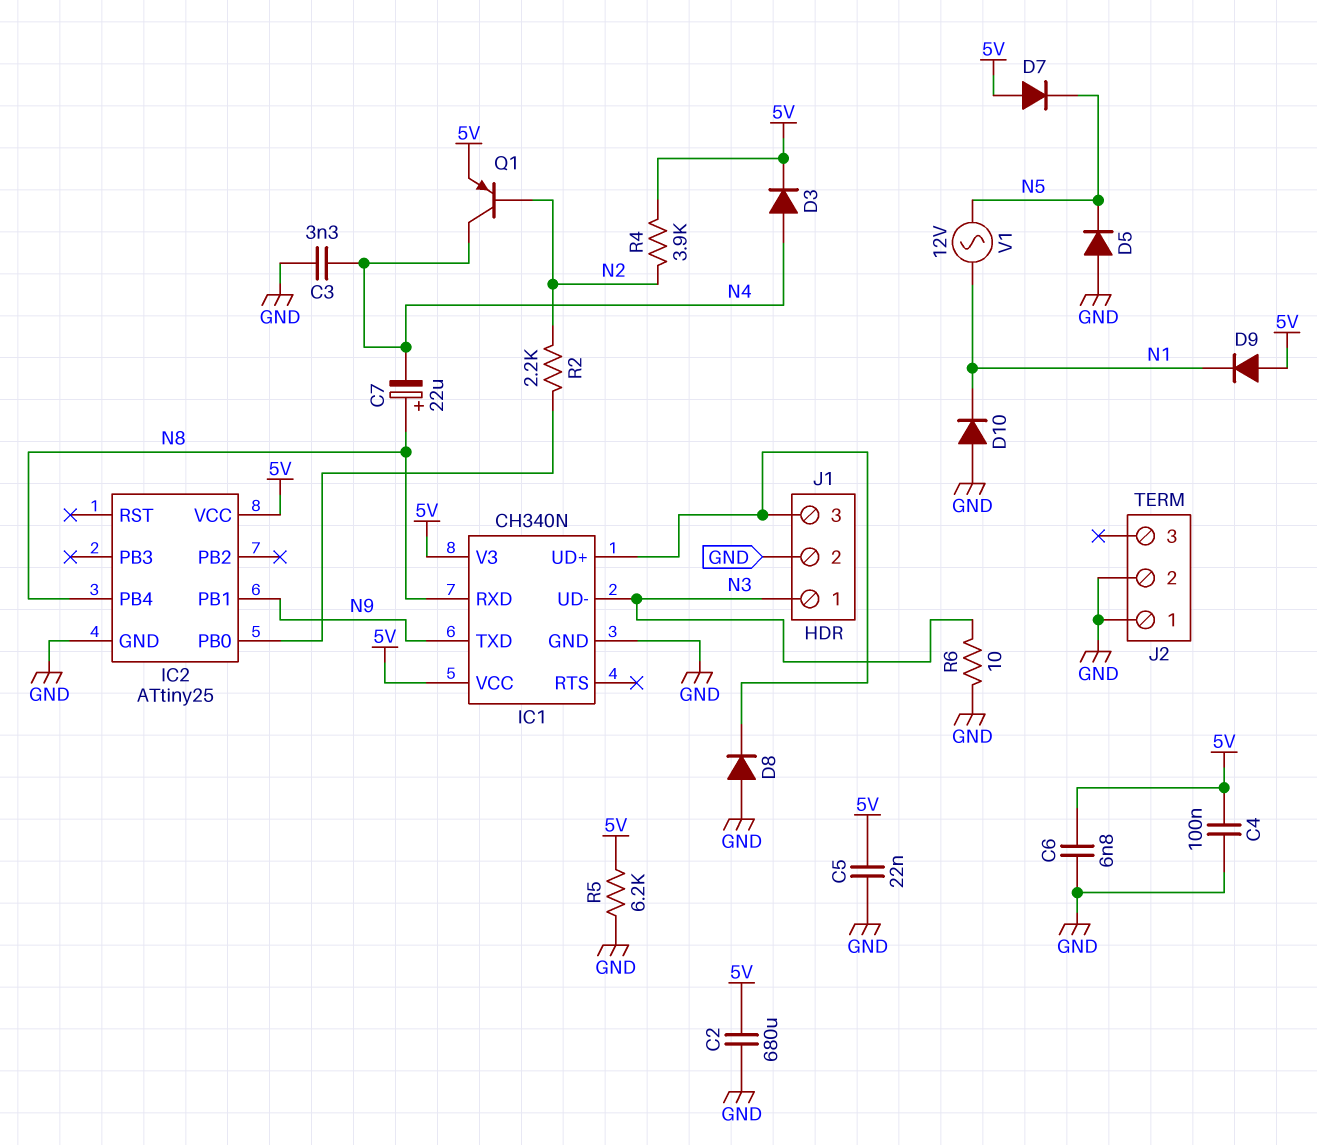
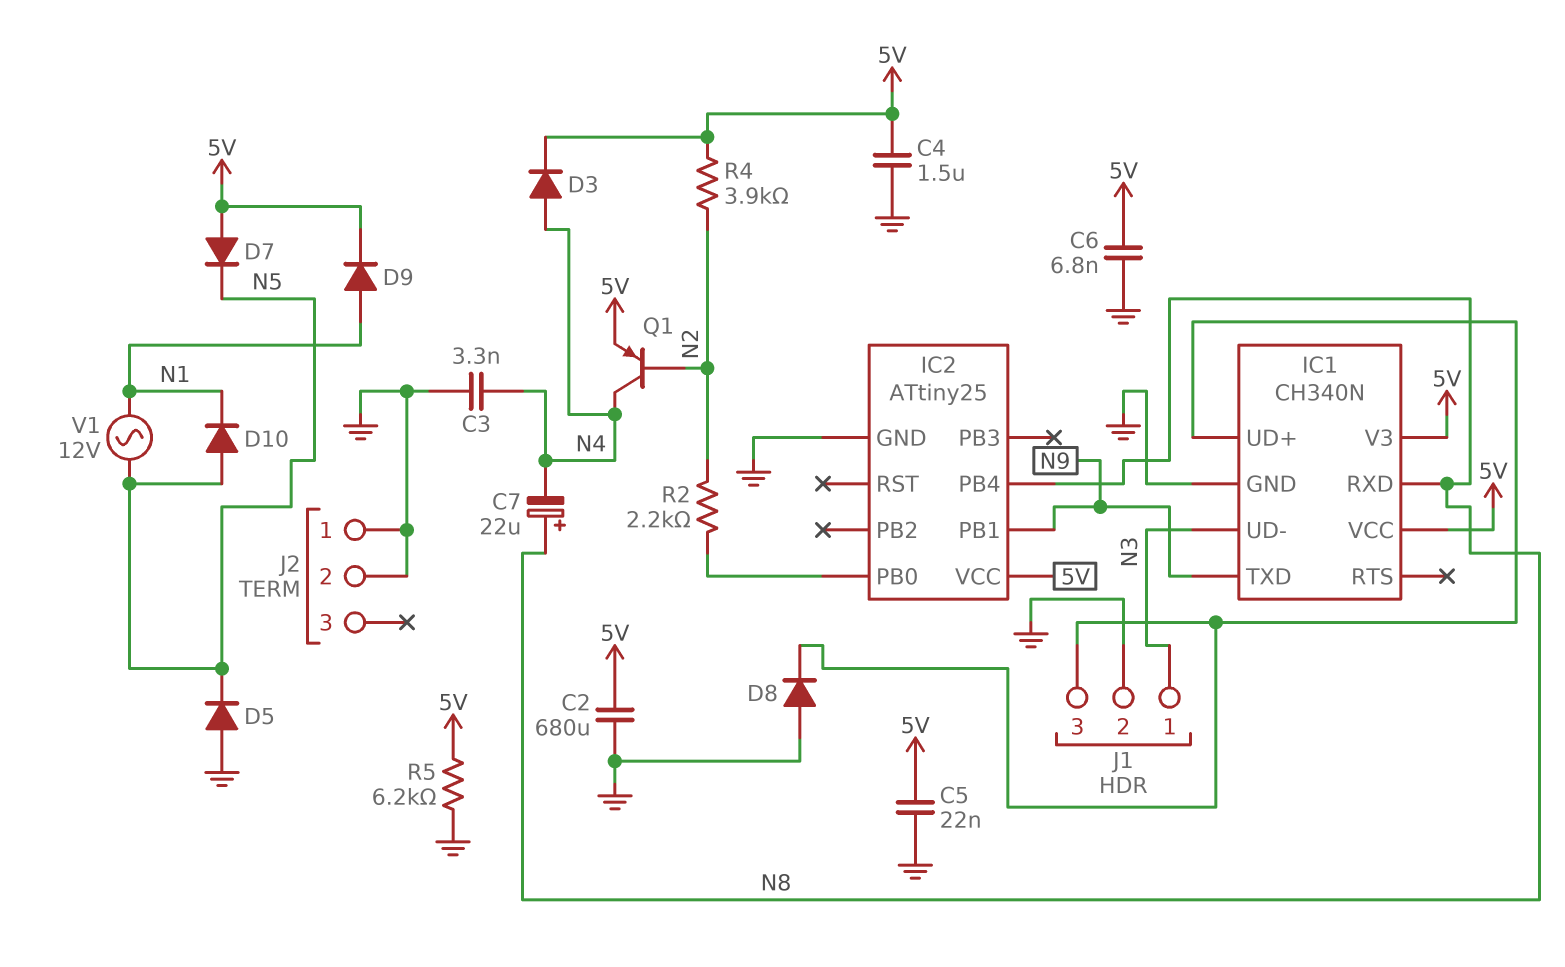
C4: 100nF (5V, GND) -> 1.5uF (5V, GND)
D9: diode (A 5V, K N1) -> diode (A N1, K 5V)
D10: diode (A GND, K N1) -> diode (A N5, K N1)
R6: 10 (GND, N3) -> none

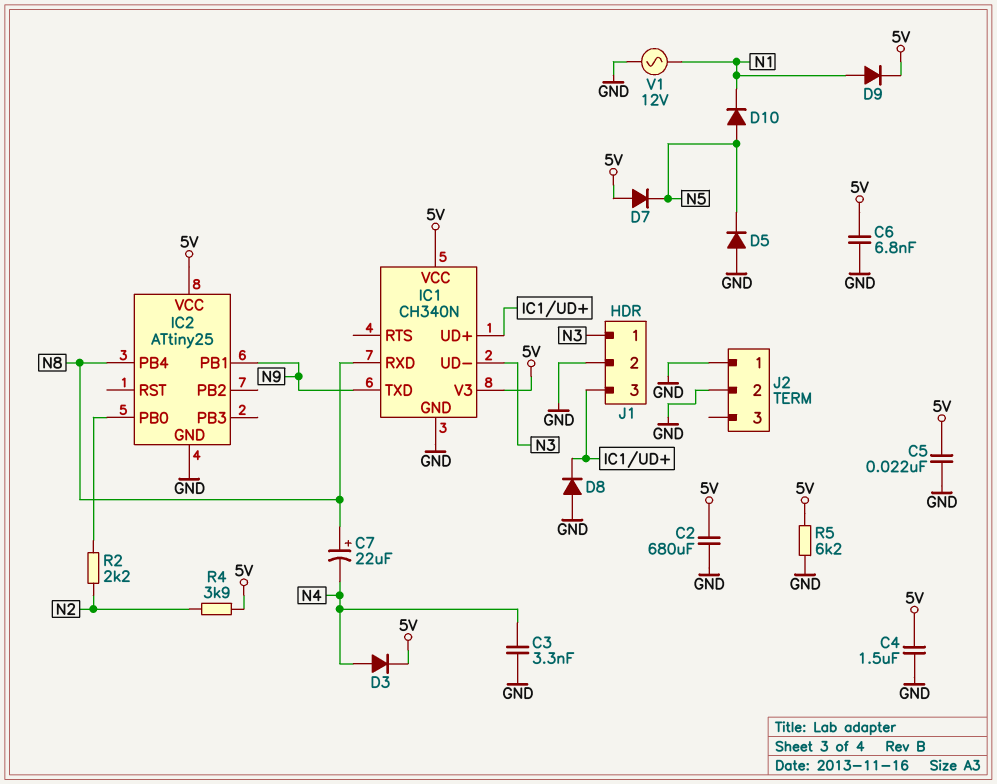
Q1: PNP (B N2, C N4, E 5V) -> none
V1: AC 12V (N1, N5) -> AC 12V (GND, N1)

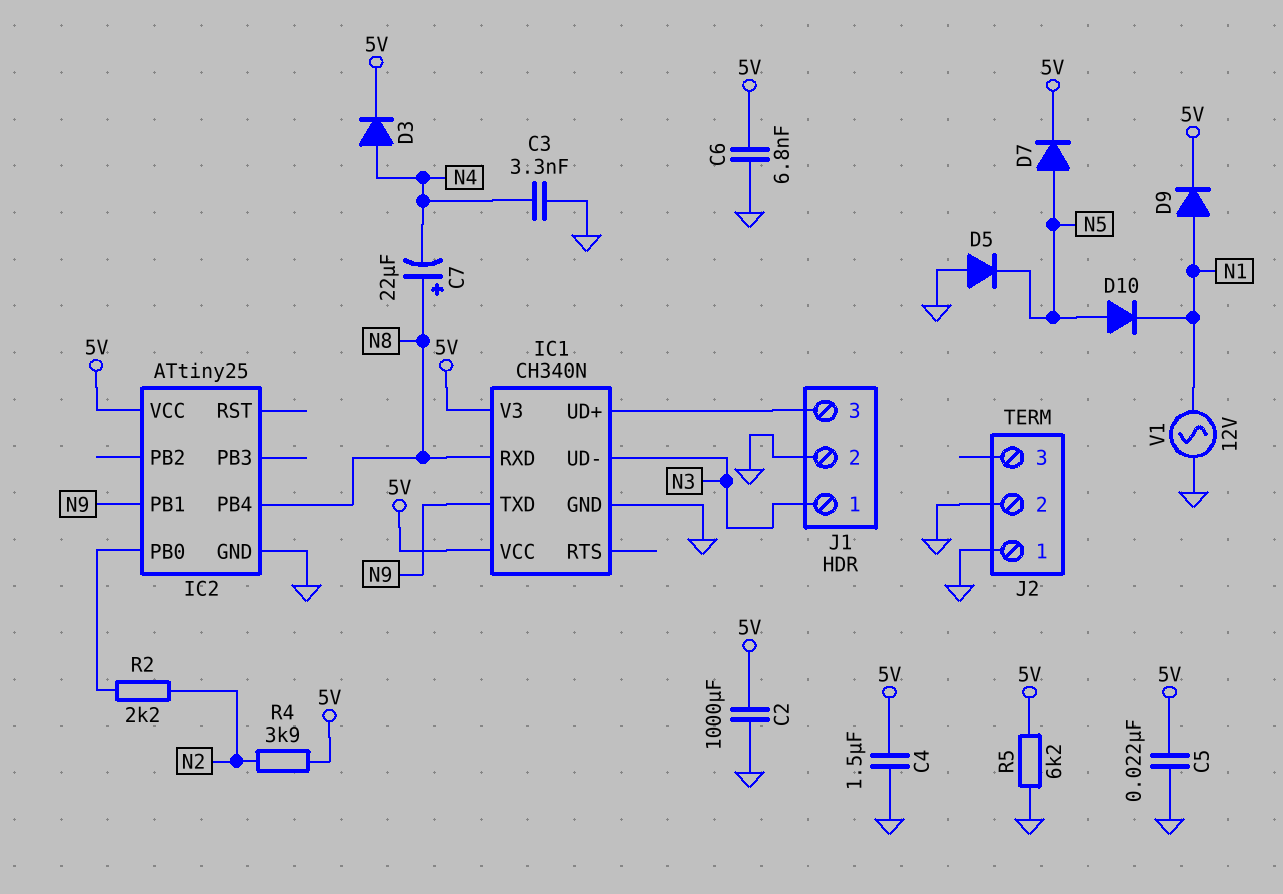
C2: 680uF (5V, GND) -> 1000uF (5V, GND)
D7: diode (A 5V, K N5) -> diode (A N5, K 5V)
D8: diode (A GND, K IC1/UD+) -> none

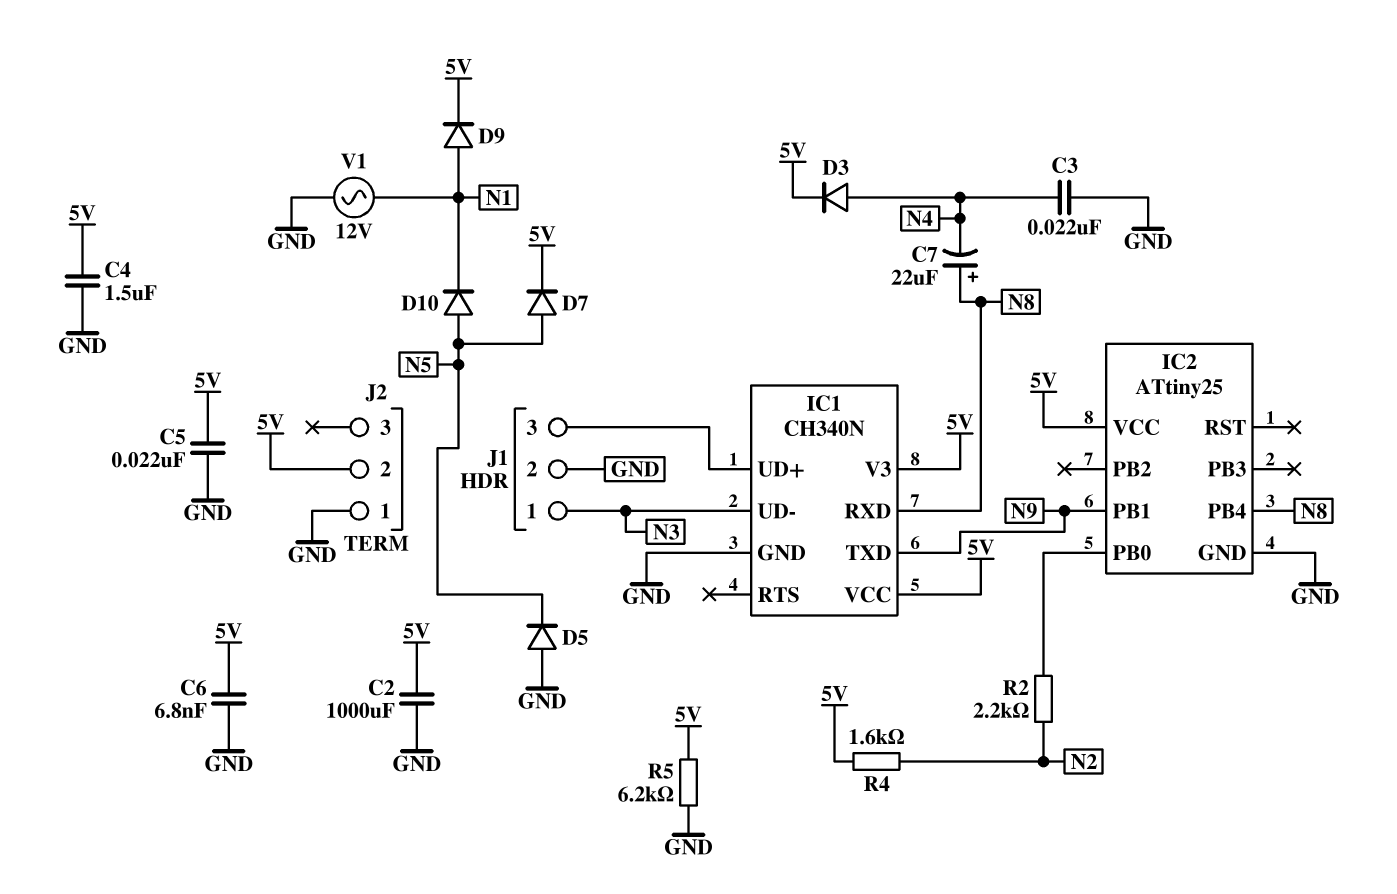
C3: 3.3nF (GND, N4) -> 22nF (GND, N4)
J2 pin 2: GND -> 5V
R4: 3.9k (5V, N2) -> 1.6k (5V, N2)

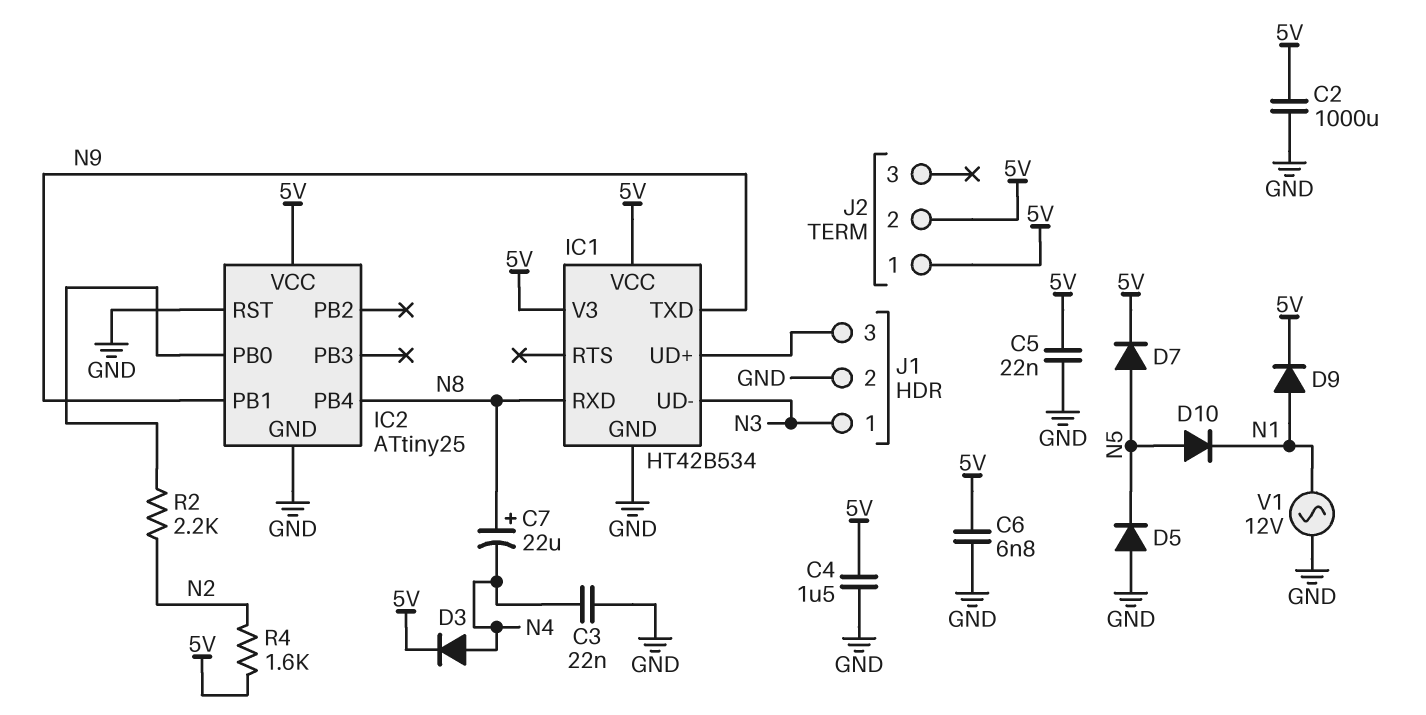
IC1: CH340N -> HT42B534
IC2 pin RST: none -> GND
J2 pin 1: GND -> 5V
R5: 6.2k (5V, GND) -> none

